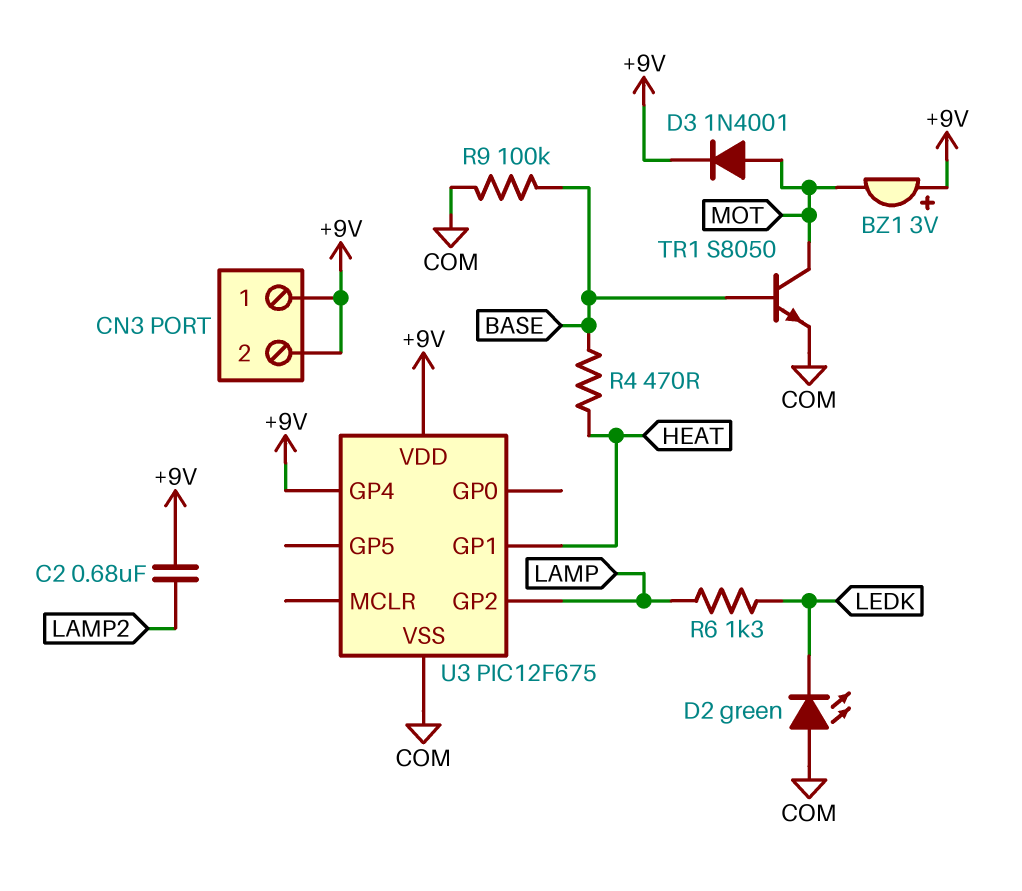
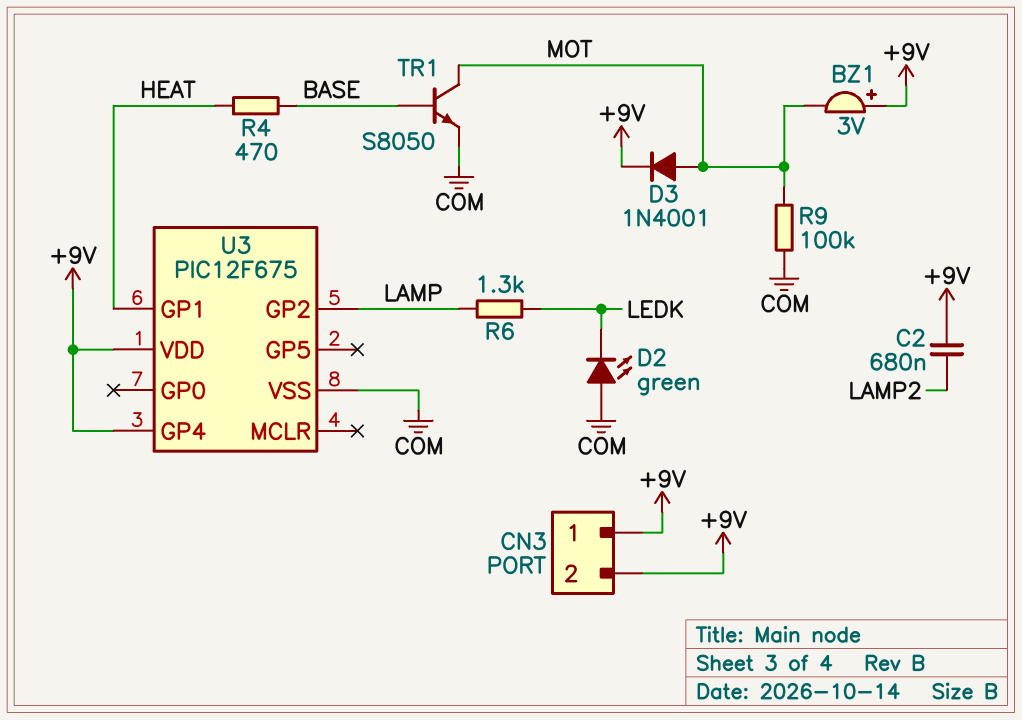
R9: 100k (BASE, COM) -> 100k (COM, MOT)

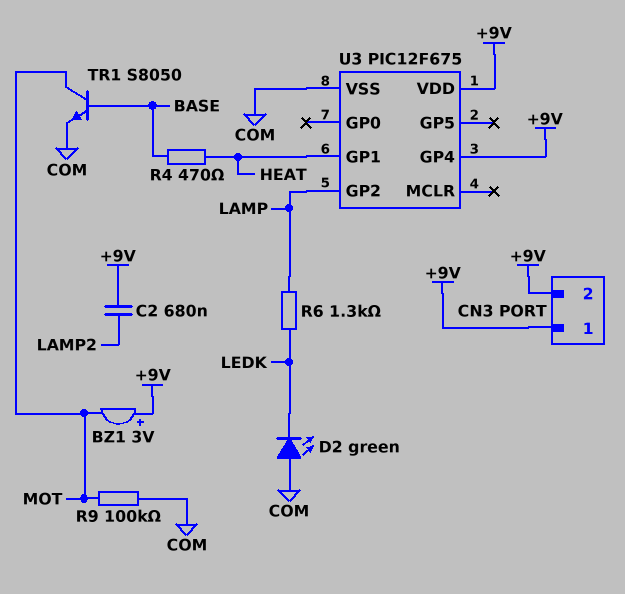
D3: diode 1N4001 (A MOT, K +9V) -> none

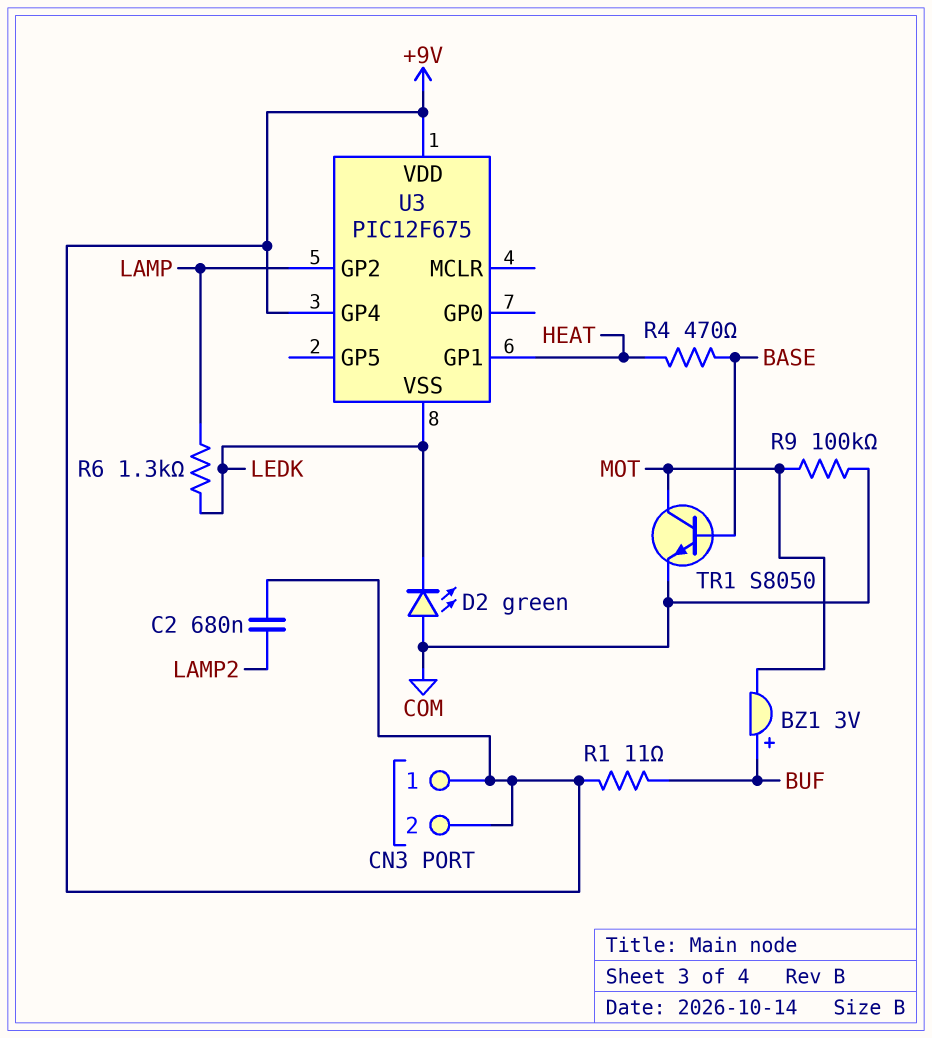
BZ1: buzzer 3V (plus +9V, minus MOT) -> buzzer 3V (plus BUF, minus MOT)
R1: none -> 11 (+9V, BUF)
U3 pin VSS: COM -> LEDK

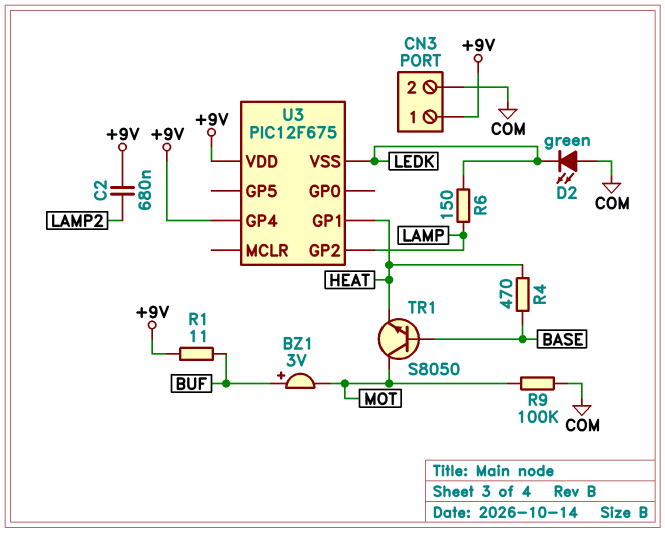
CN3 pin 2: +9V -> COM
R6: 1.3k (LAMP, LEDK) -> 150 (LAMP, LEDK)
TR1: NPN S8050 (B BASE, C MOT, E COM) -> NPN S8050 (B BASE, C MOT, E HEAT)

